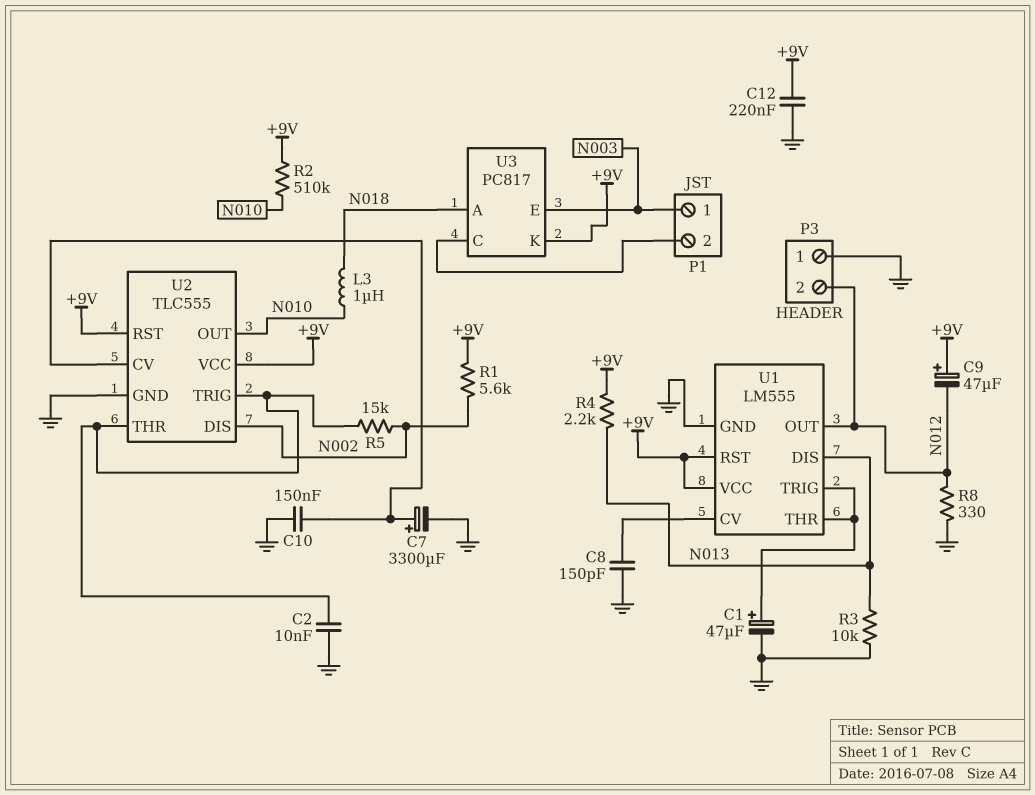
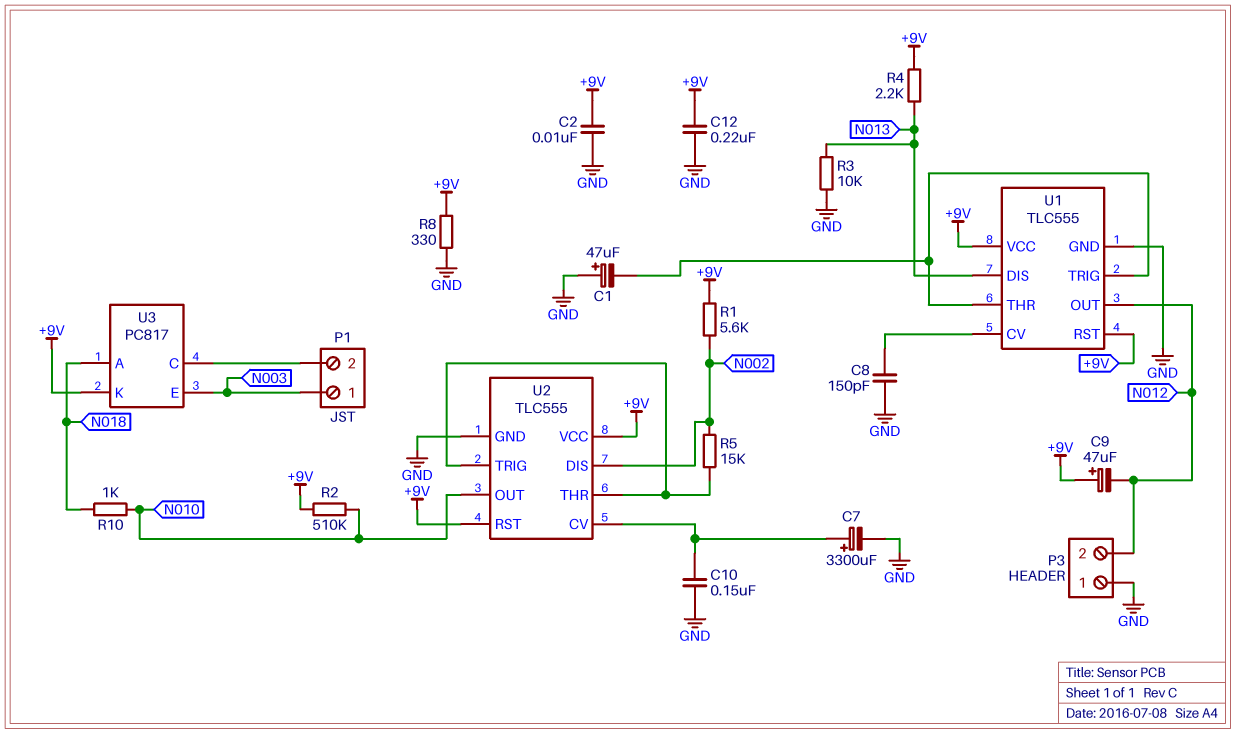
C1: 47uF (plus U1/THR, minus GND) -> 47uF (plus GND, minus U1/THR)
C2: 10nF (GND, U2/THR) -> 10nF (+9V, GND)
L3: 1uH (N010, N018) -> none
R8: 330 (GND, N012) -> 330 (+9V, GND)
R10: none -> 1k (N010, N018)
U1: LM555 -> TLC555

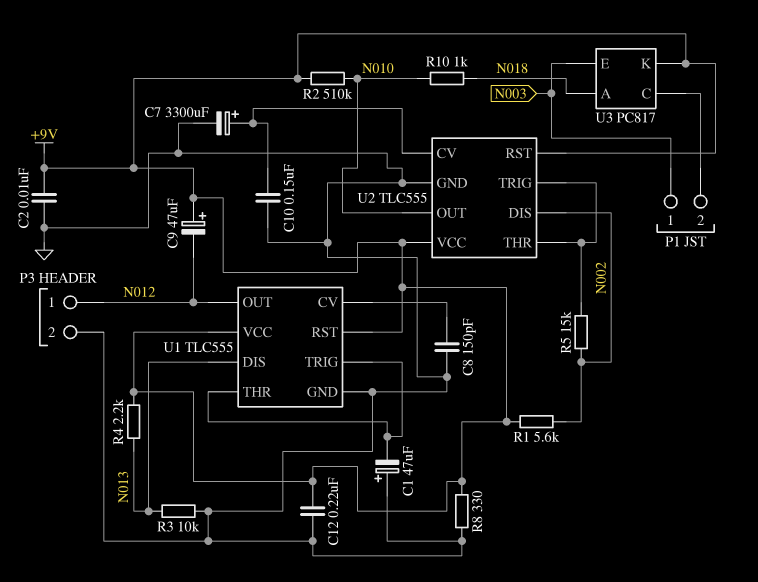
P3 pin 1: GND -> N012
P3 pin 2: N012 -> GND

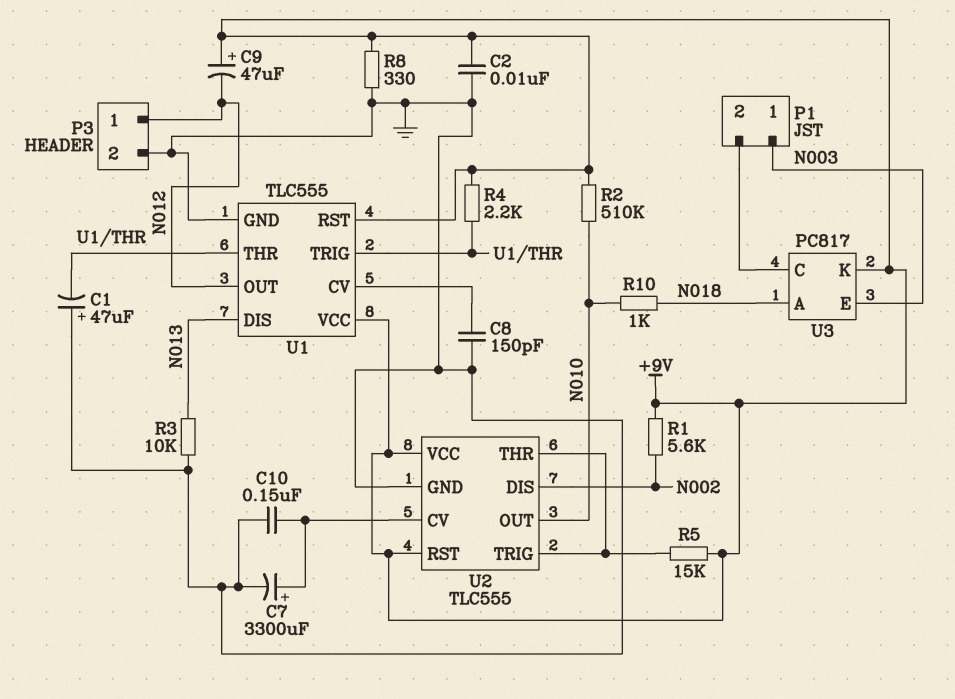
C12: 220nF (+9V, GND) -> none
R4: 2.2k (+9V, N013) -> 2.2k (+9V, U1/THR)
R5: 15k (N002, U2/THR) -> 15k (+9V, U2/THR)

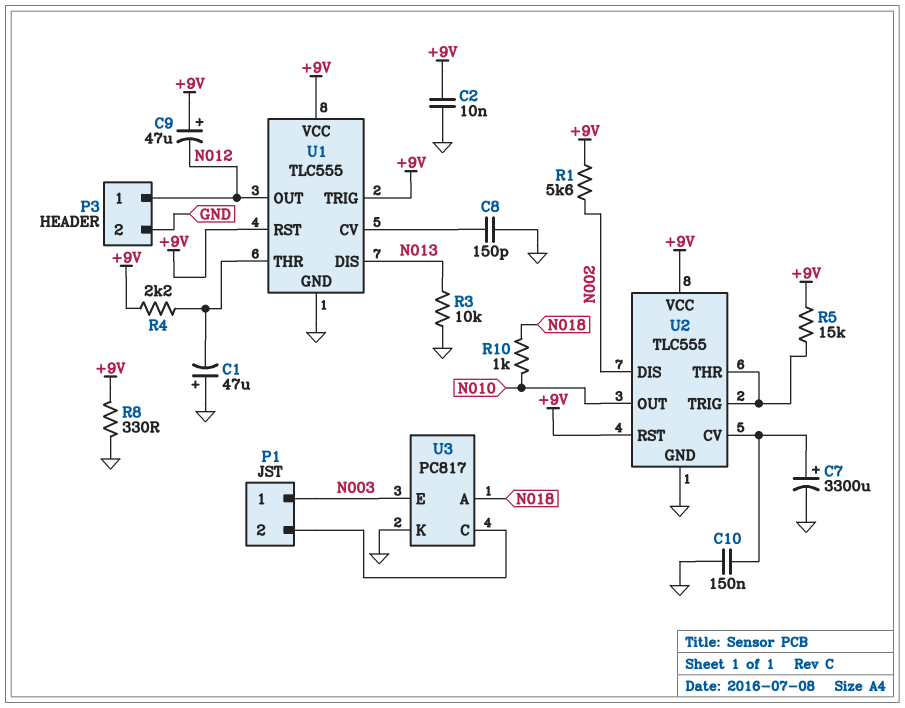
R2: 510k (+9V, N010) -> none
U1 pin TRIG: U1/THR -> +9V
U3 pin K: +9V -> GND

